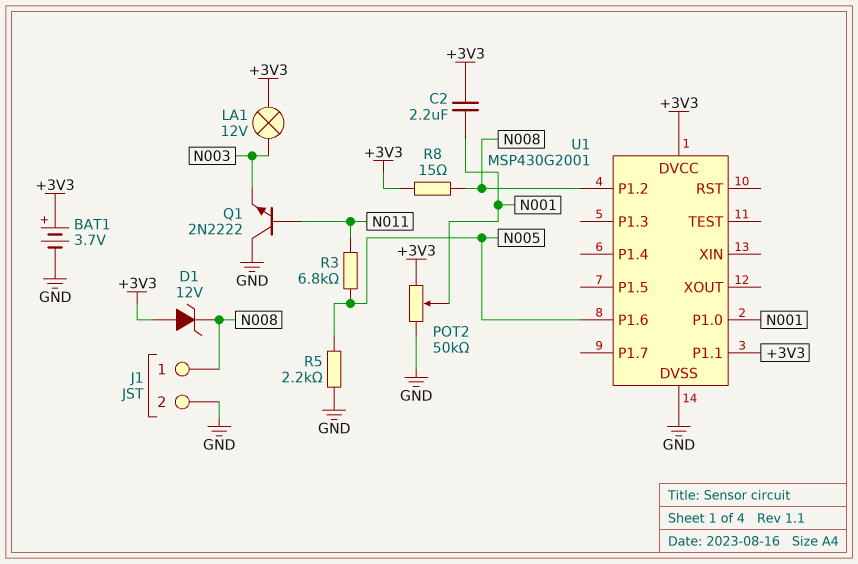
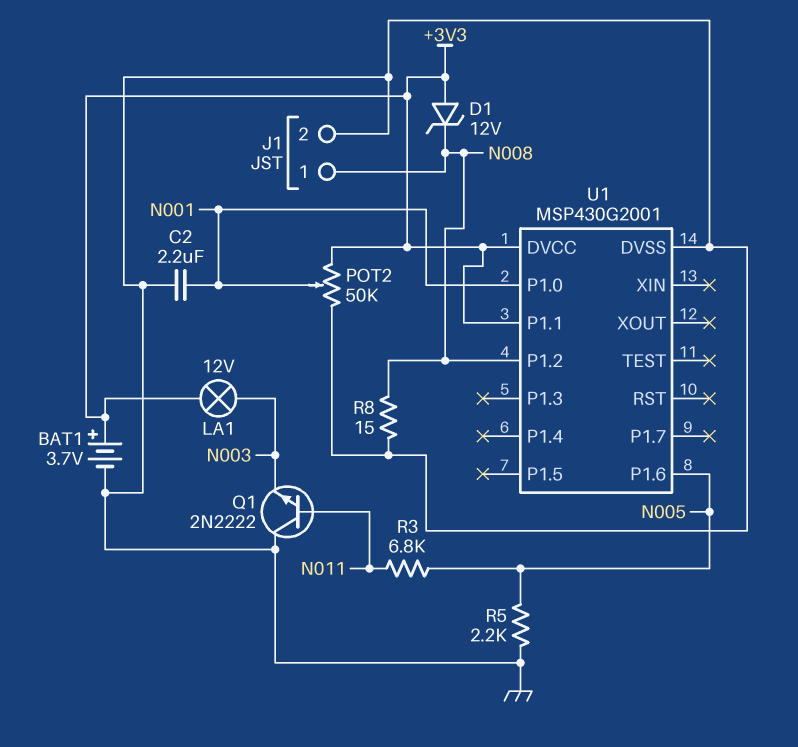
C2: 2.2uF (+3V3, N001) -> 2.2uF (GND, N001)
R8: 15 (+3V3, N008) -> 15 (GND, N008)

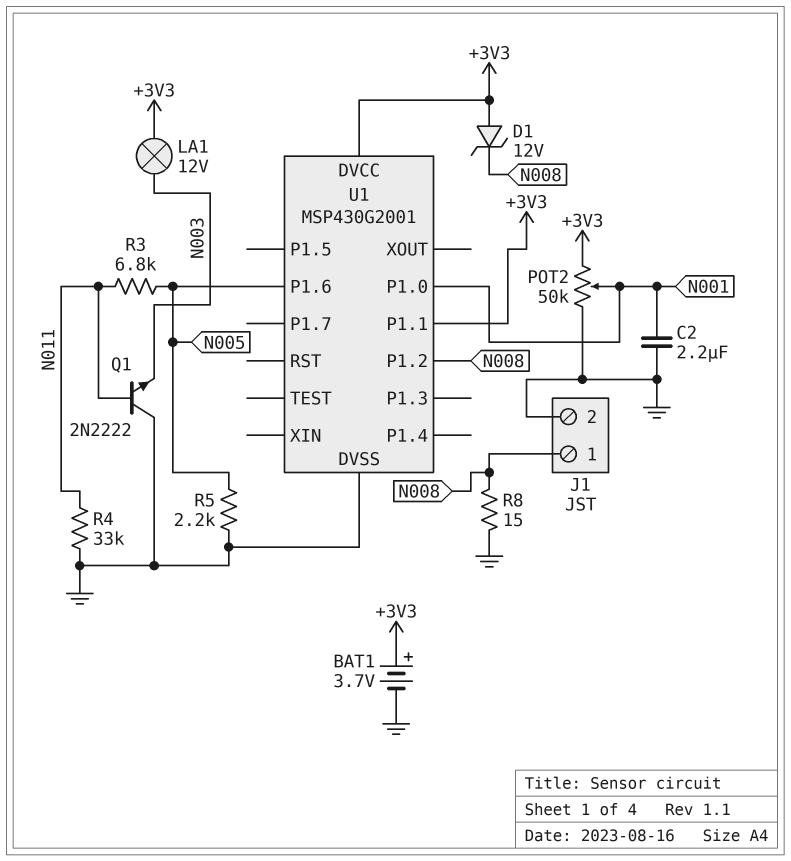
R4: none -> 33k (GND, N011)

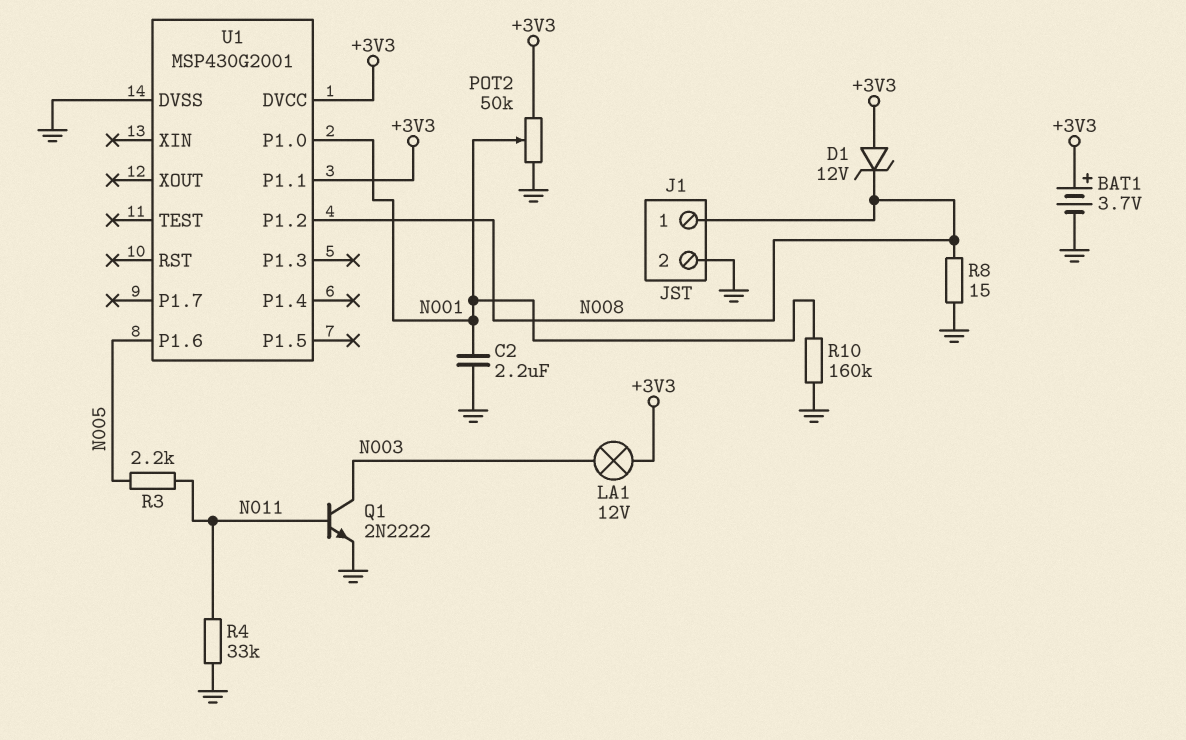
Q1: NPN 2N2222 (B N011, C GND, E N003) -> NPN 2N2222 (B N011, C N003, E GND)
R3: 6.8k (N005, N011) -> 2.2k (N005, N011)
R5: 2.2k (GND, N005) -> none
R10: none -> 160k (GND, N001)

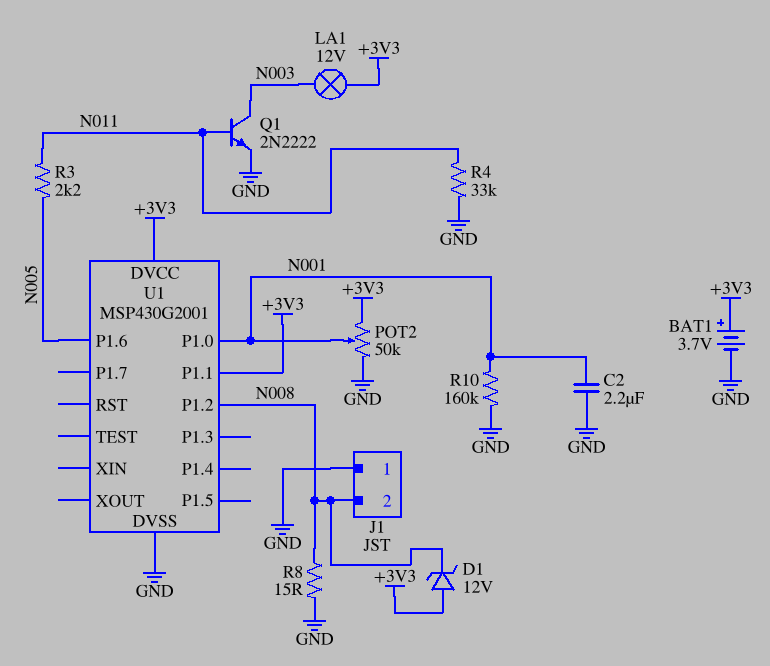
J1 pin 1: N008 -> GND
J1 pin 2: GND -> N008

